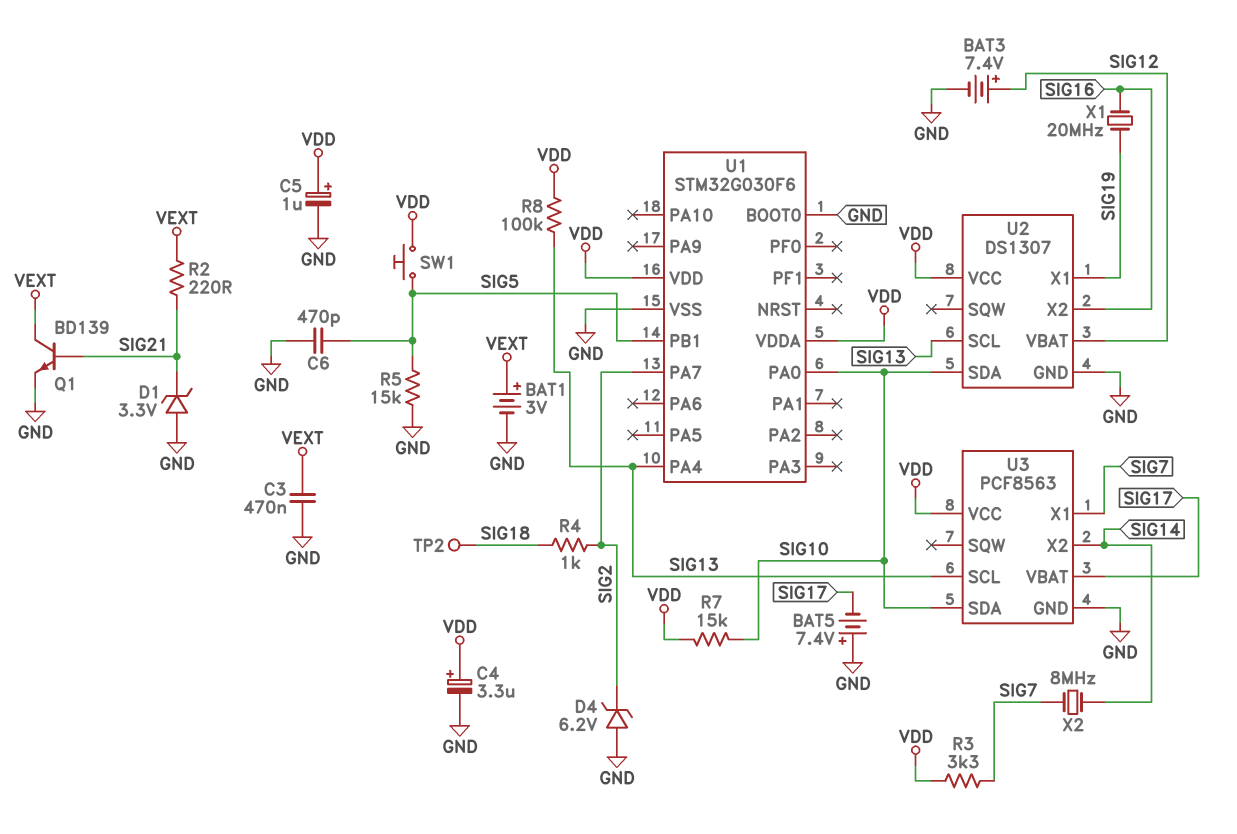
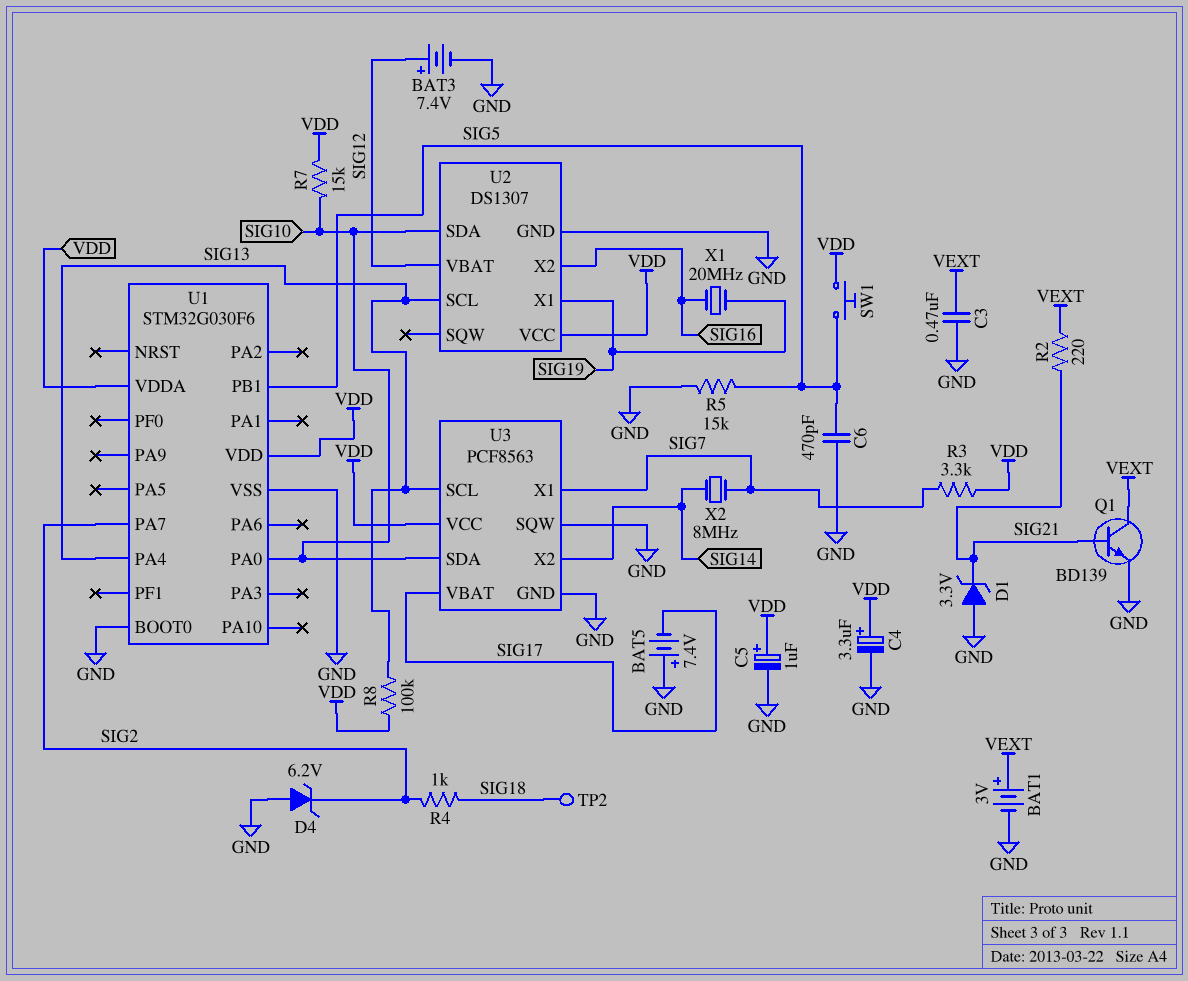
U3 pin SQW: none -> GND

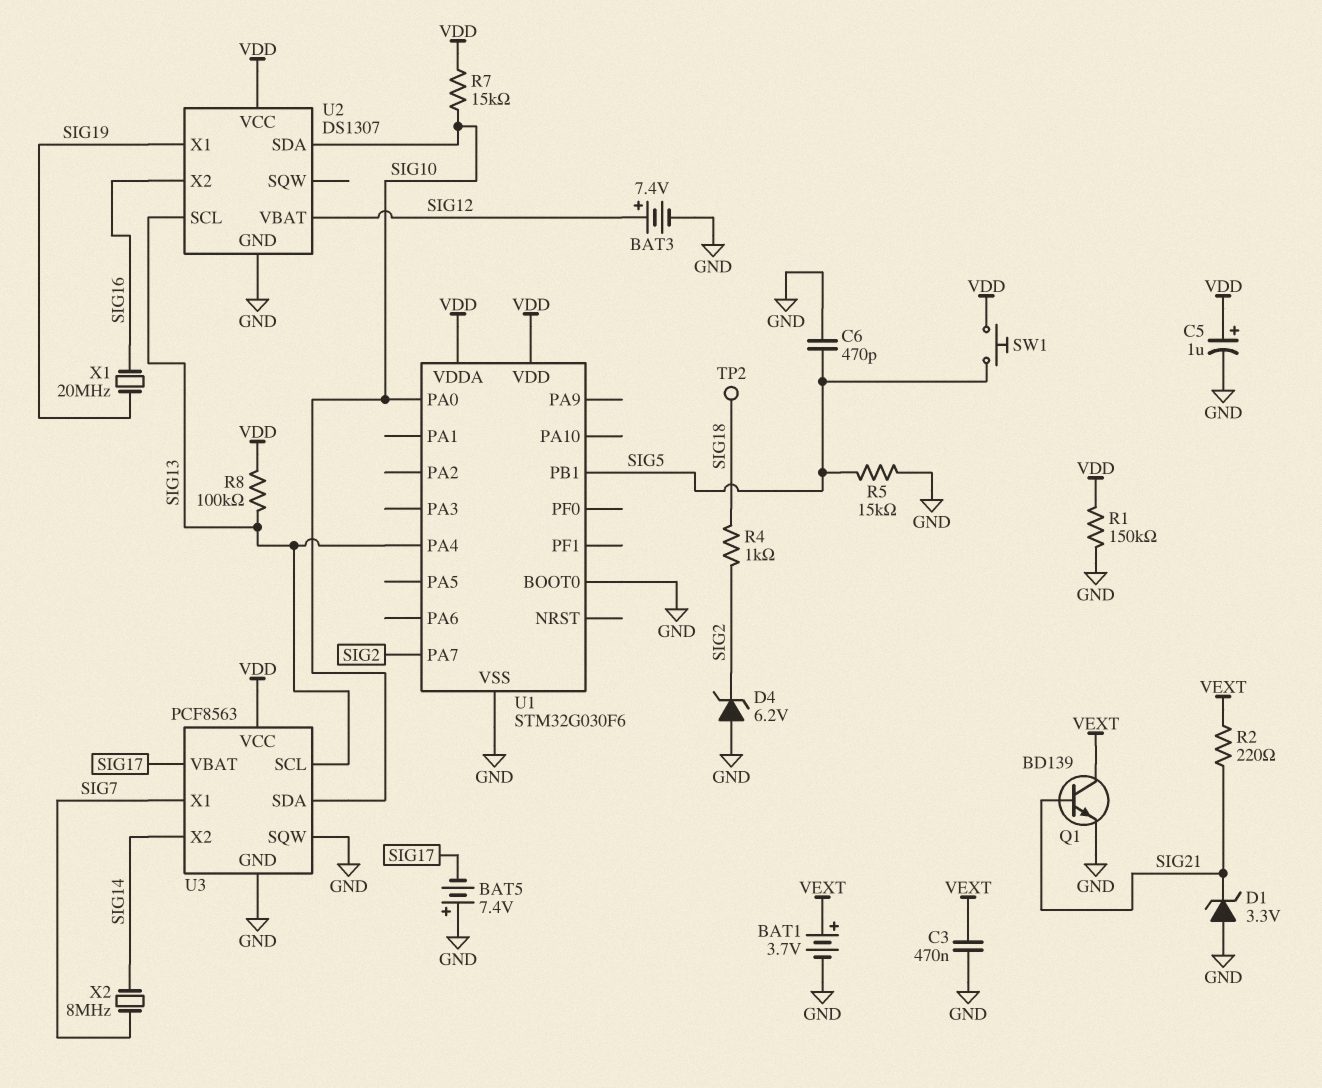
BAT1: 3V (plus VEXT, minus GND) -> 3.7V (plus VEXT, minus GND)
C4: 3.3uF (plus VDD, minus GND) -> none
R1: none -> 150k (GND, VDD)
R3: 3.3k (SIG7, VDD) -> none

